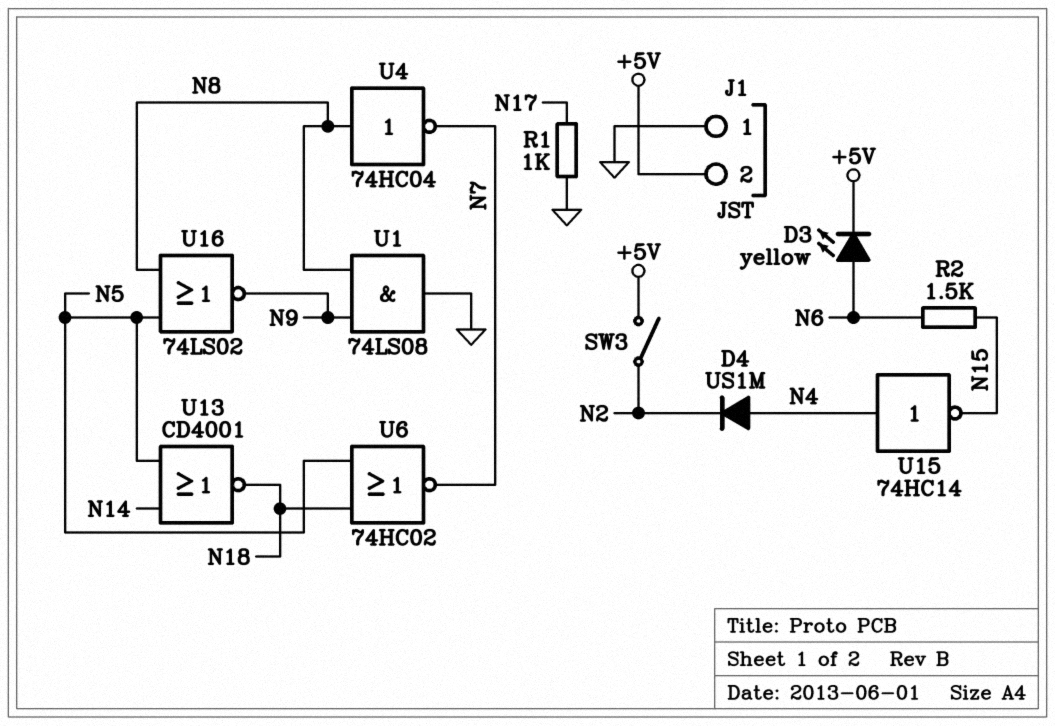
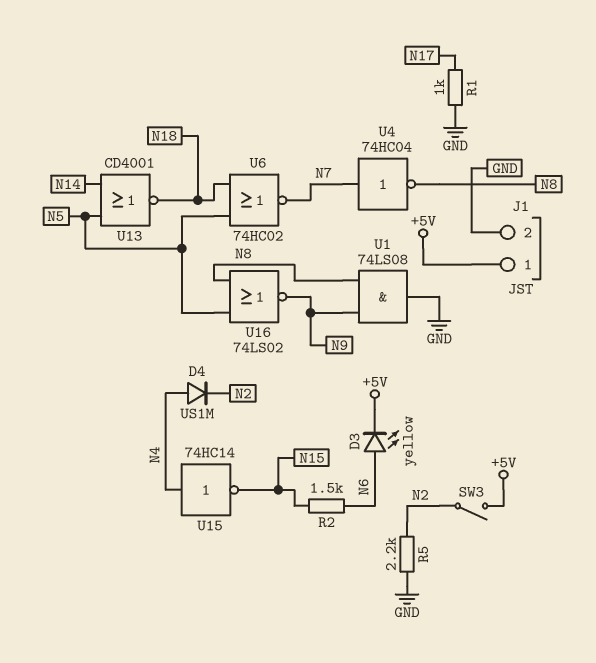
J1 pin 1: GND -> +5V
J1 pin 2: +5V -> GND
R5: none -> 2.2k (GND, N2)
U4: NOT 74HC04 (in N8, out N7) -> NOT 74HC04 (in N7, out N8)

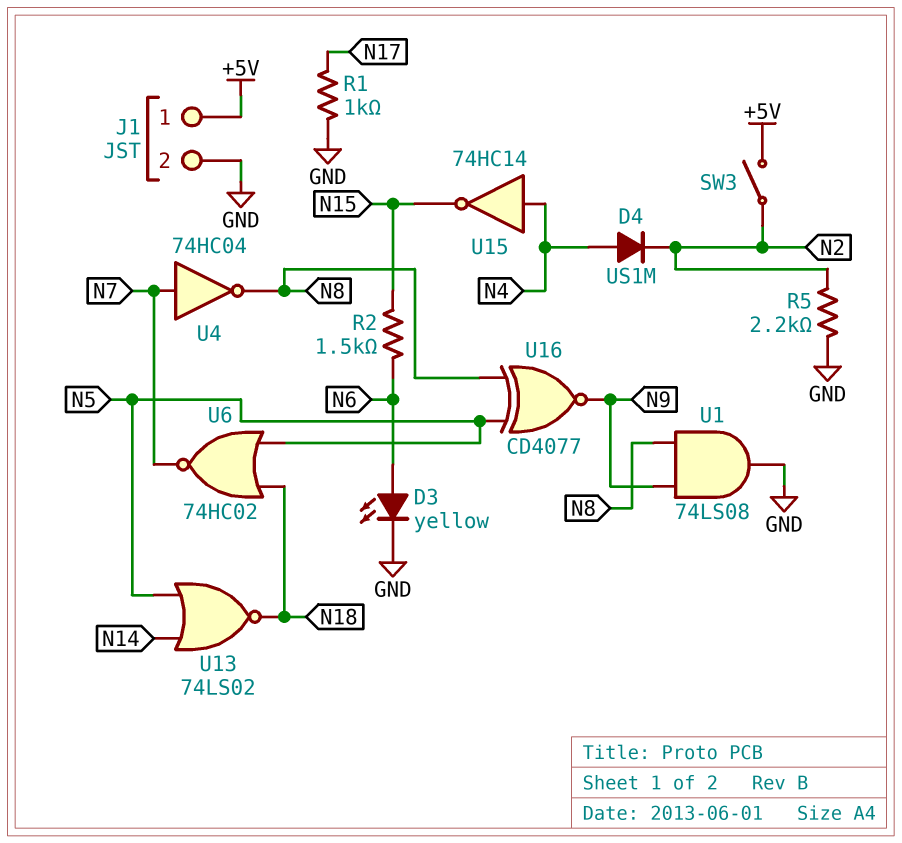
D3: LED yellow (A N6, K +5V) -> LED yellow (A N6, K GND)
U13: NOR CD4001 (in N5, in N14, out N18) -> NOR 74LS02 (in N5, in N14, out N18)
U16: NOR 74LS02 (in N5, in N8, out N9) -> XNOR CD4077 (in N5, in N8, out N9)

